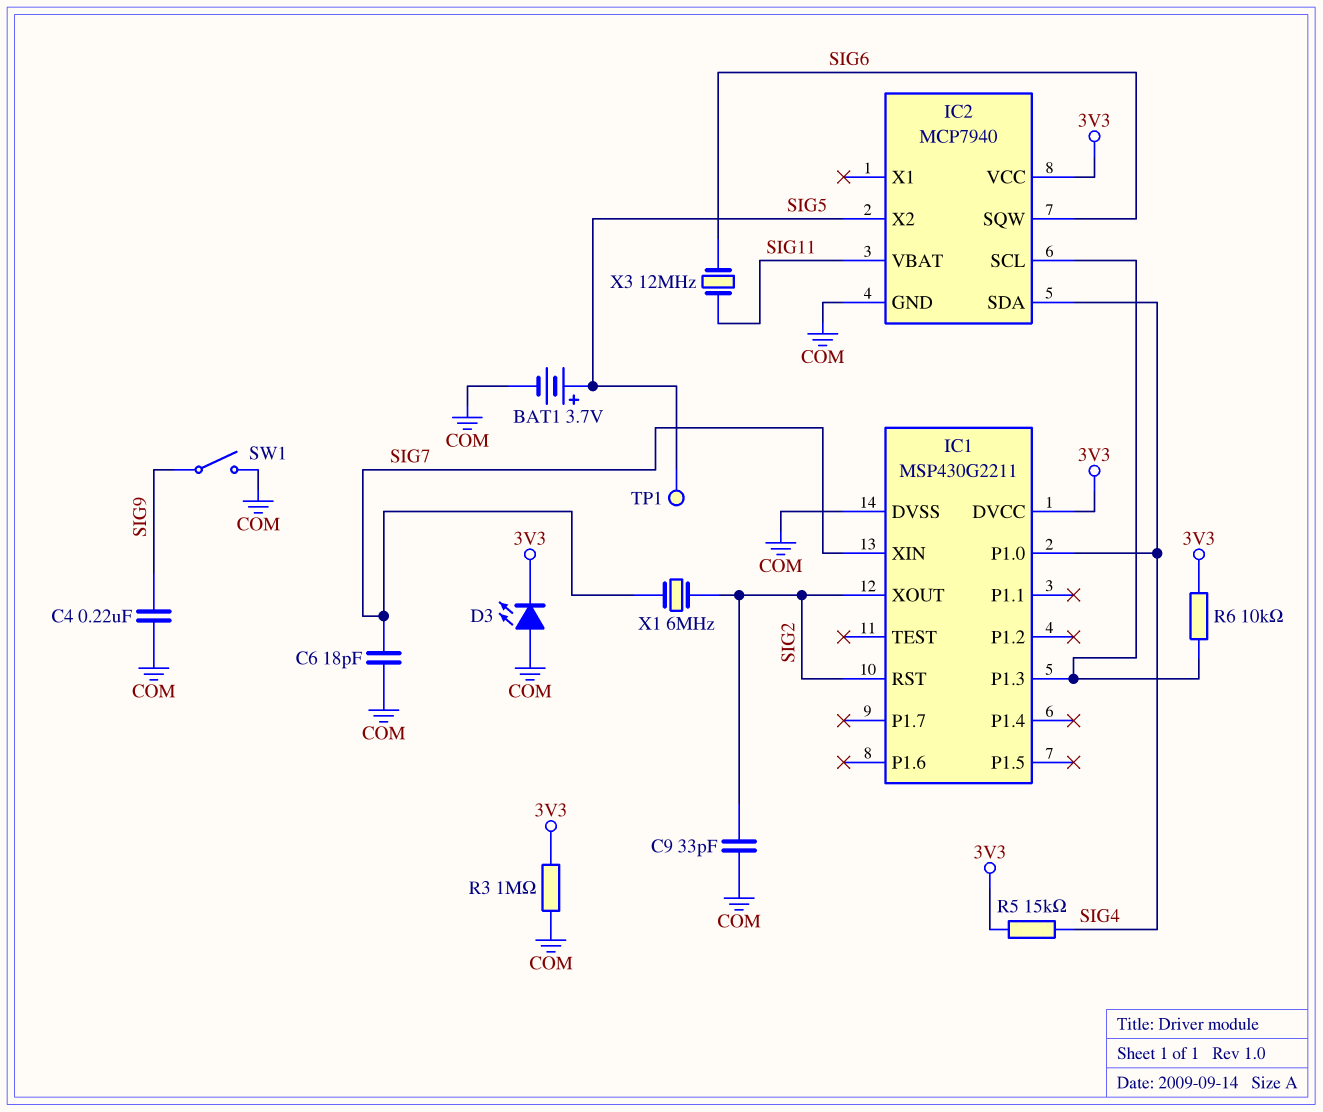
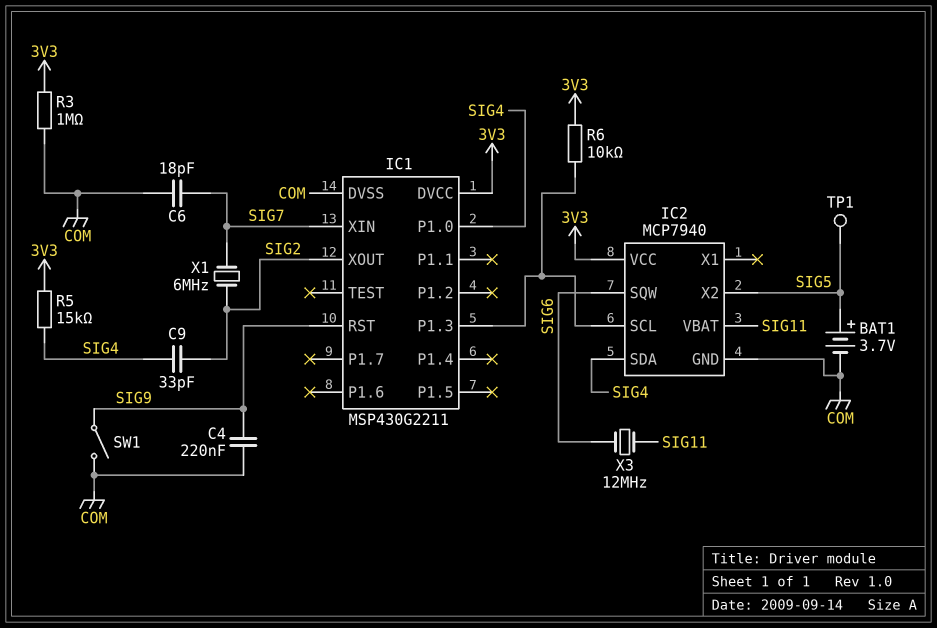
C9: 33pF (COM, SIG2) -> 33pF (SIG2, SIG4)
D3: LED (A COM, K 3V3) -> none
IC1 pin RST: SIG2 -> SIG9

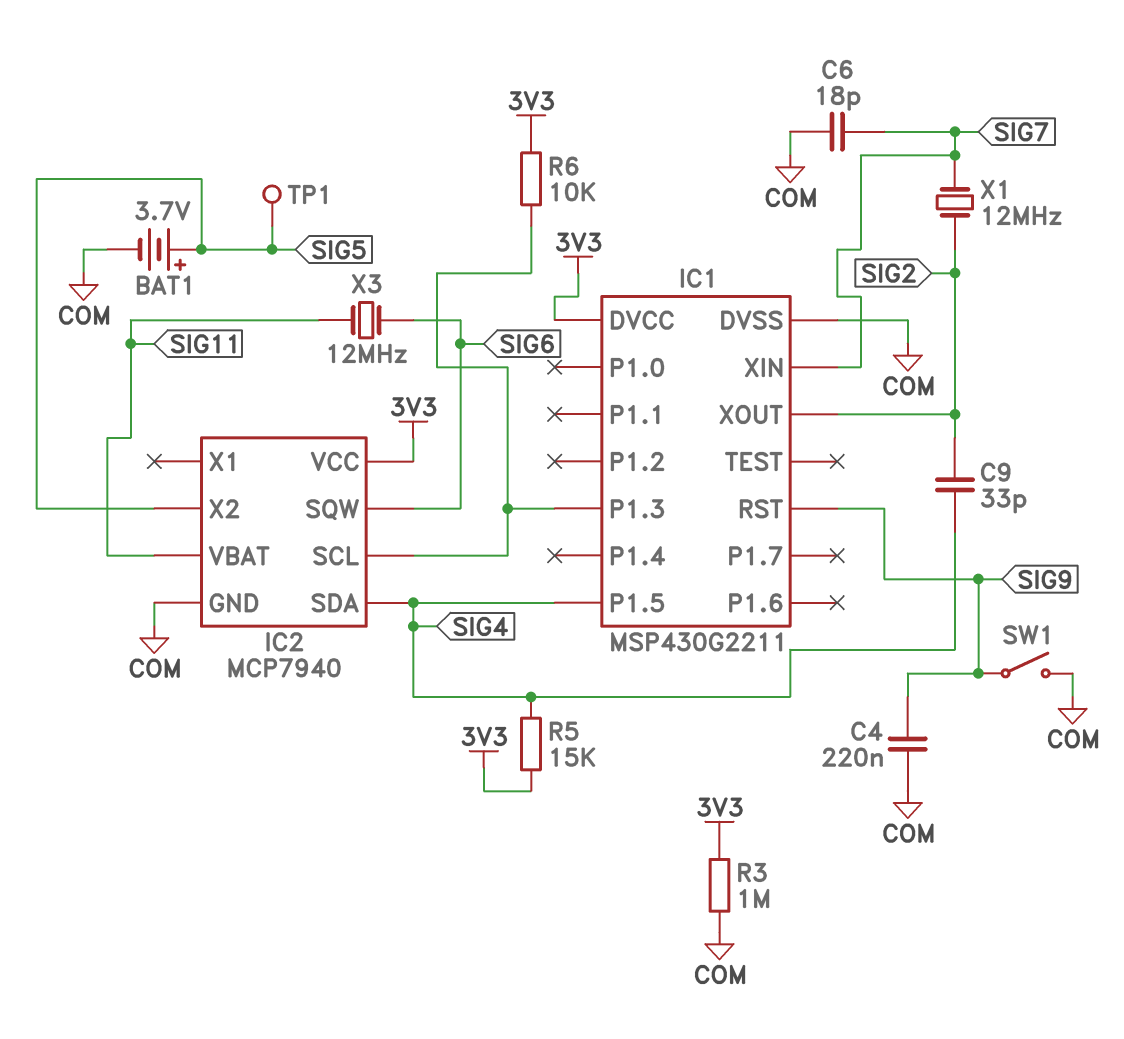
IC1 pin P1.0: SIG4 -> none
IC1 pin P1.5: none -> SIG4
X1: 6MHz (SIG2, SIG7) -> 12MHz (SIG2, SIG7)

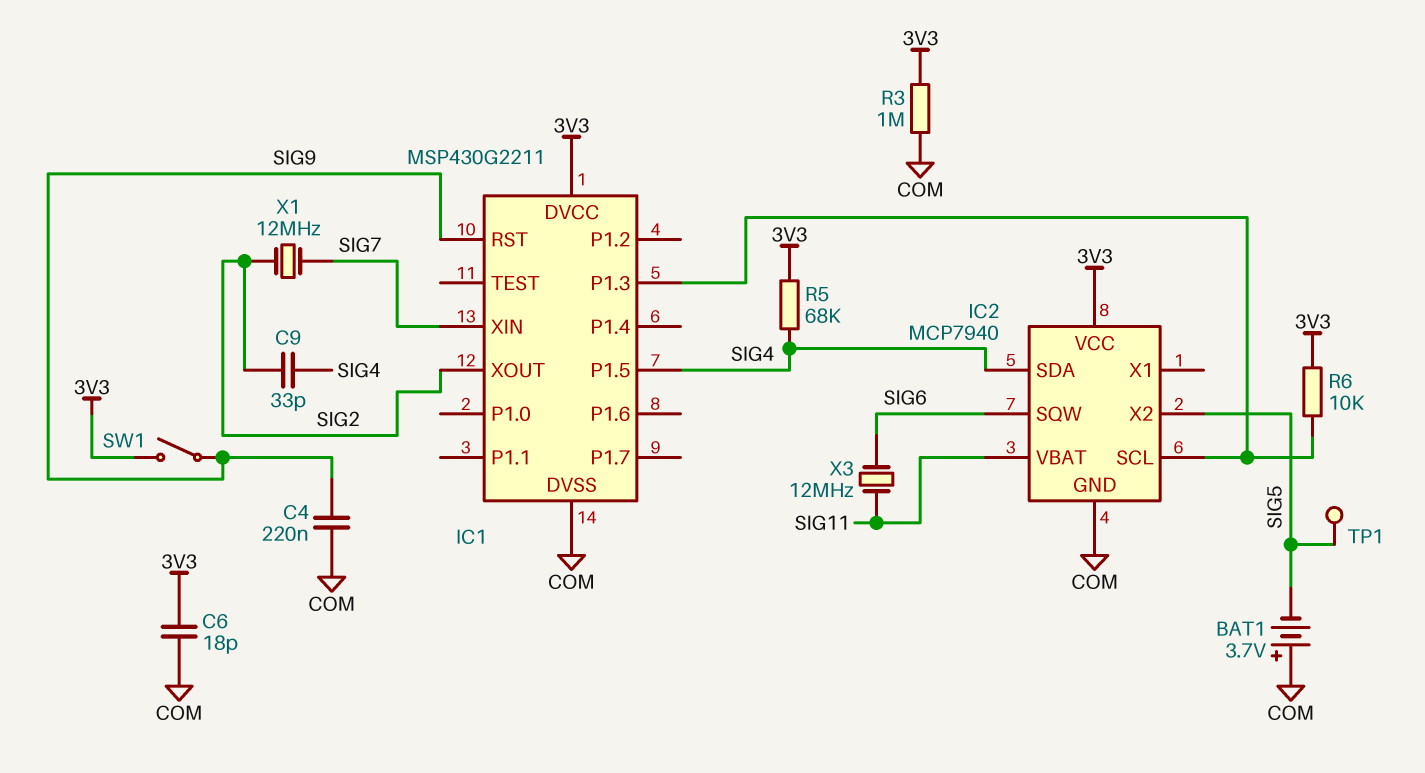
BAT1: 3.7V (plus SIG5, minus COM) -> 3.7V (plus COM, minus SIG5)
C6: 18pF (COM, SIG7) -> 18pF (3V3, COM)
R5: 15k (3V3, SIG4) -> 68k (3V3, SIG4)
SW1: switch (COM, SIG9) -> switch (3V3, SIG9)

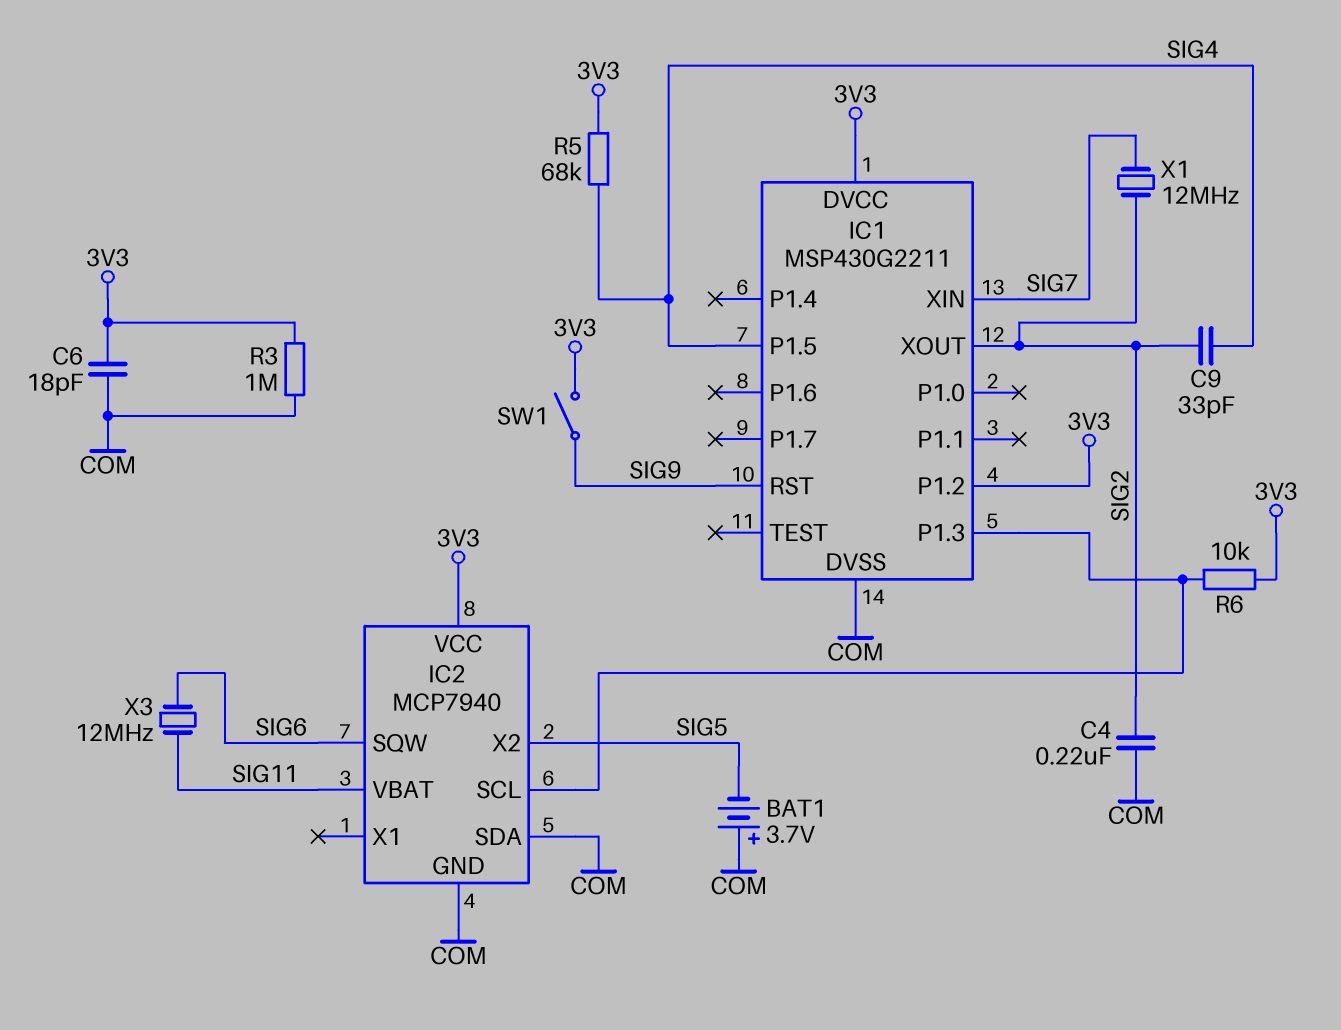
C4: 220nF (COM, SIG9) -> 220nF (COM, SIG2)
IC1 pin P1.2: none -> 3V3
IC2 pin SDA: SIG4 -> COM
TP1: test point (SIG5) -> none

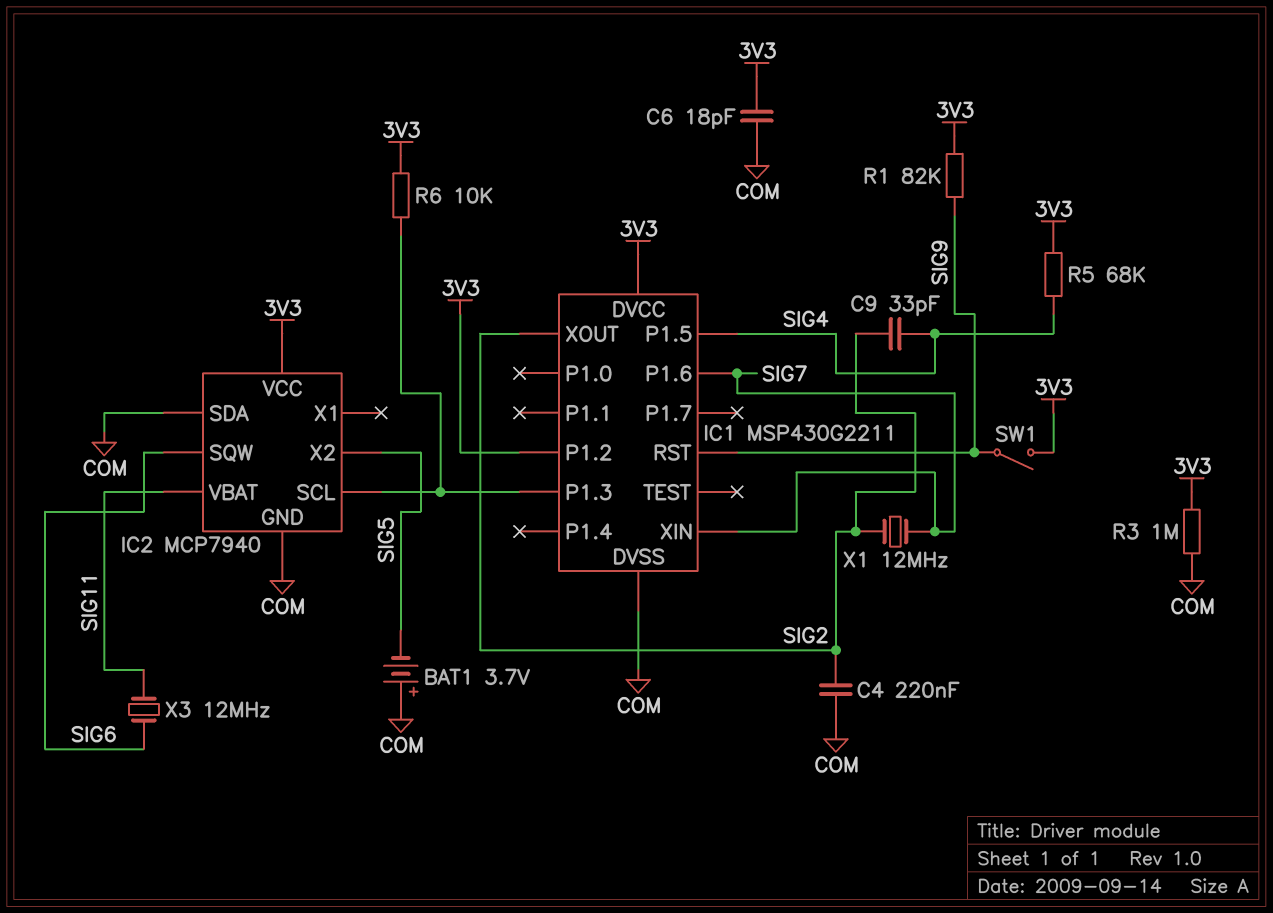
IC1 pin P1.6: none -> SIG7
R1: none -> 82k (3V3, SIG9)

